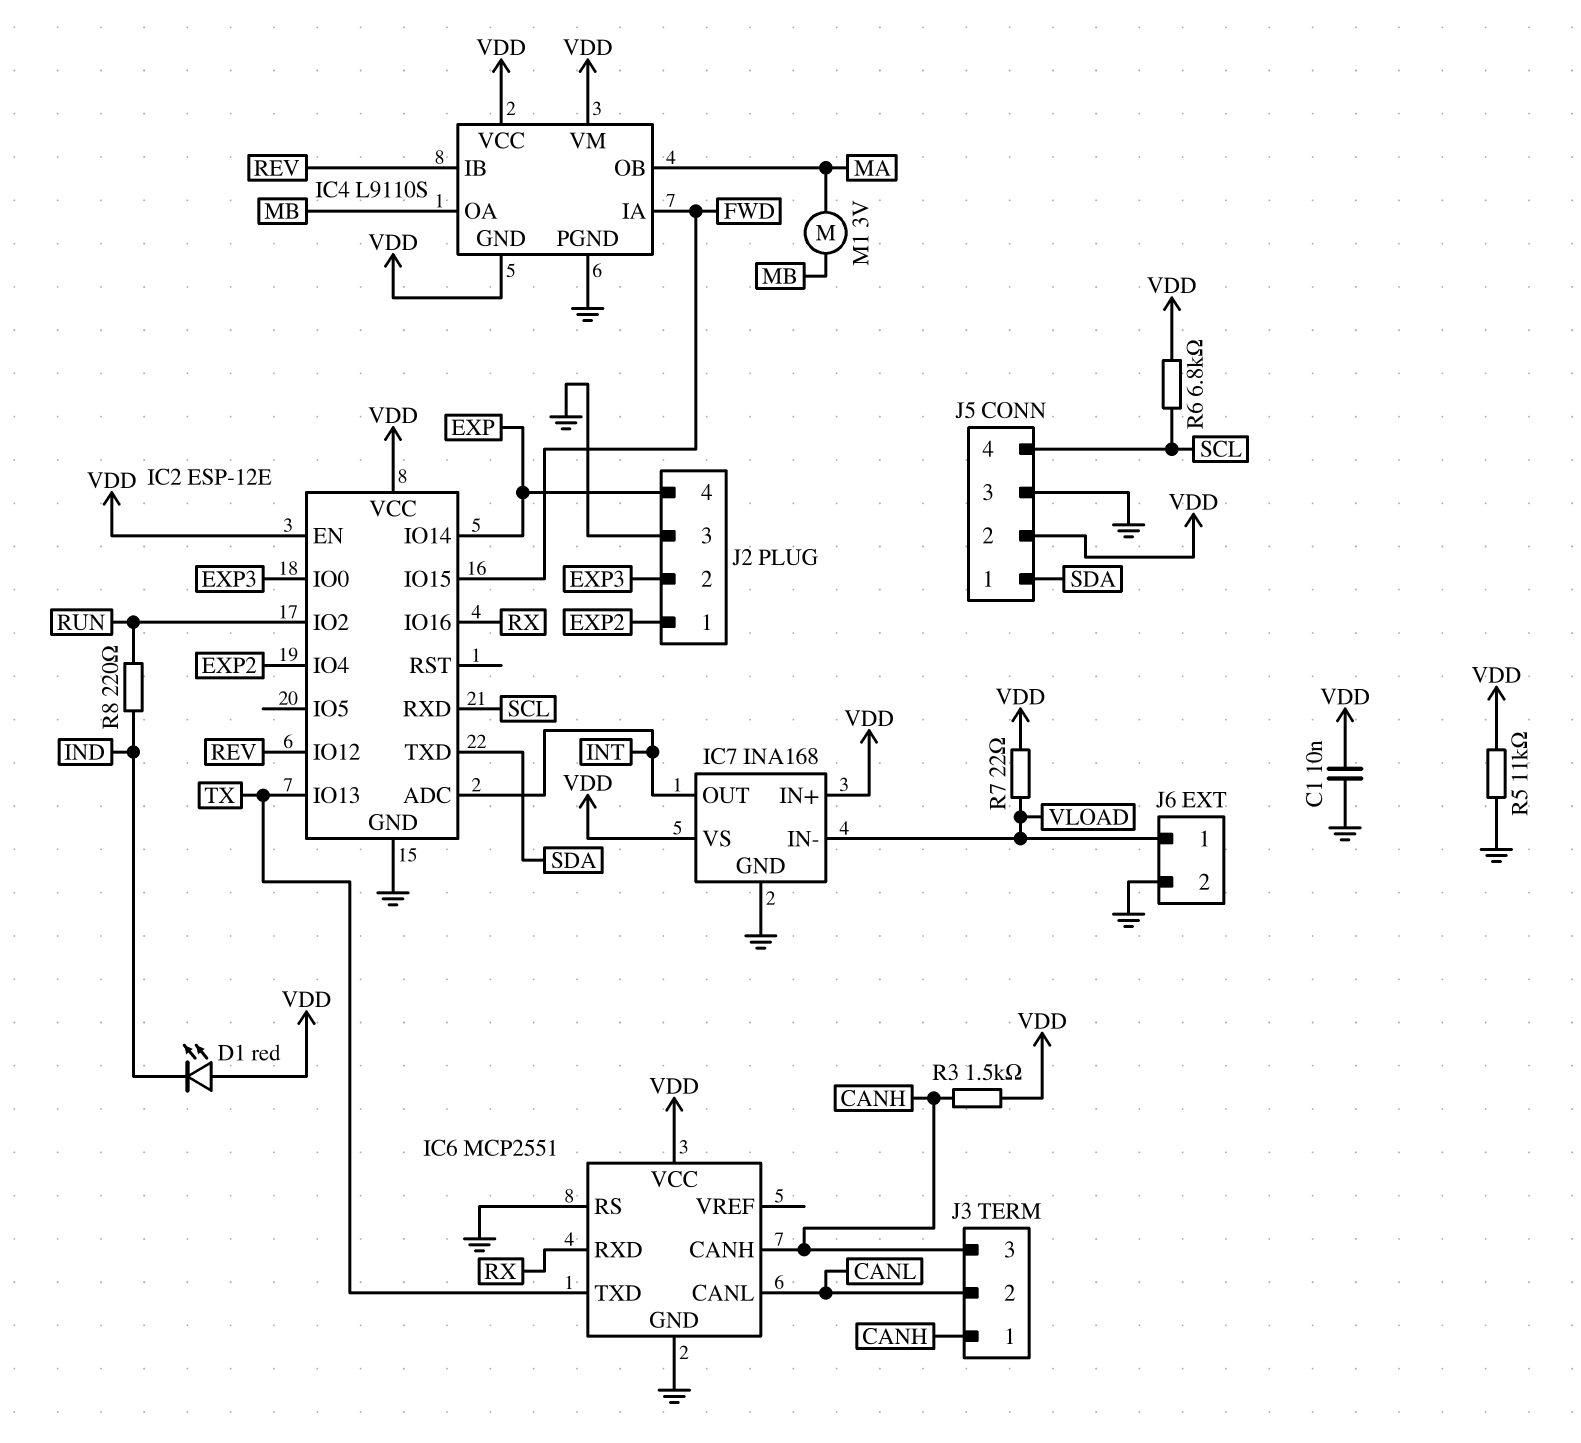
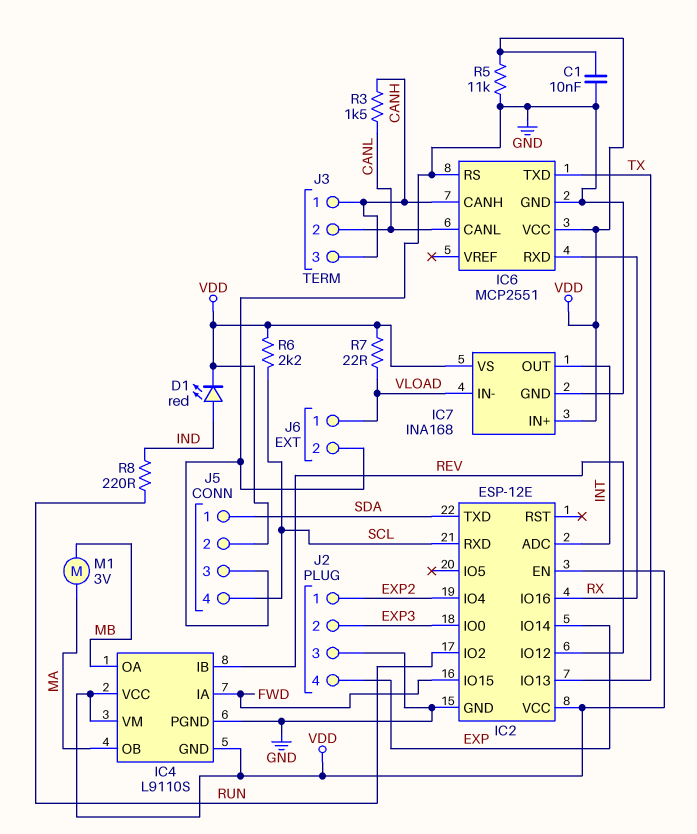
D1: LED red (A VDD, K IND) -> LED red (A IND, K VDD)
R3: 1.5k (CANH, VDD) -> 1.5k (CANH, CANL)
R6: 6.8k (SCL, VDD) -> 2.2k (SCL, VDD)

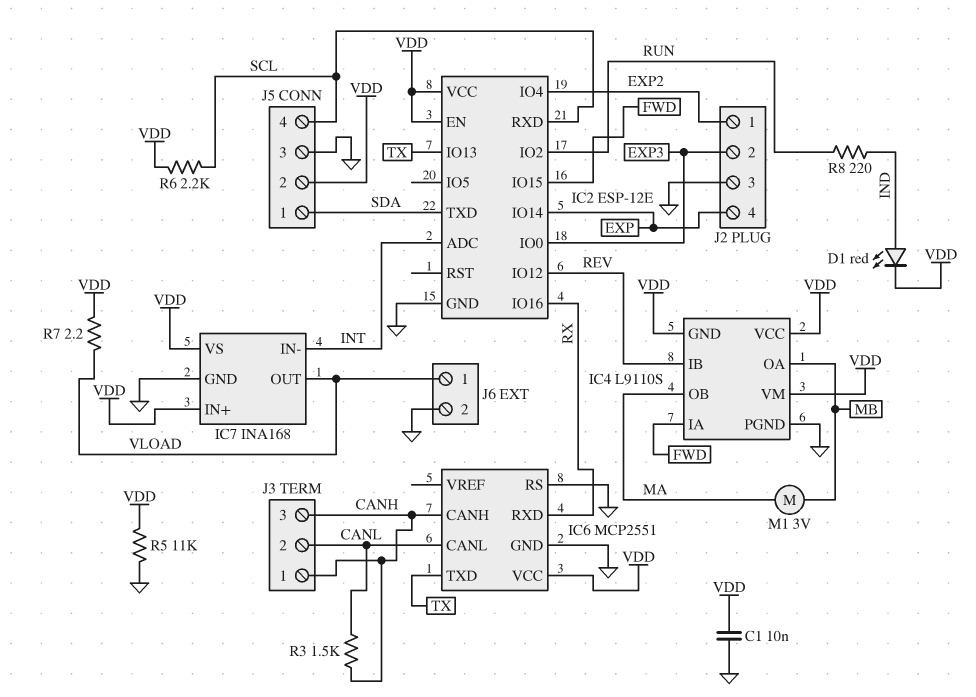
IC7 pin IN-: VLOAD -> INT
IC7 pin OUT: INT -> VLOAD
R7: 22 (VDD, VLOAD) -> 2.2 (VDD, VLOAD)

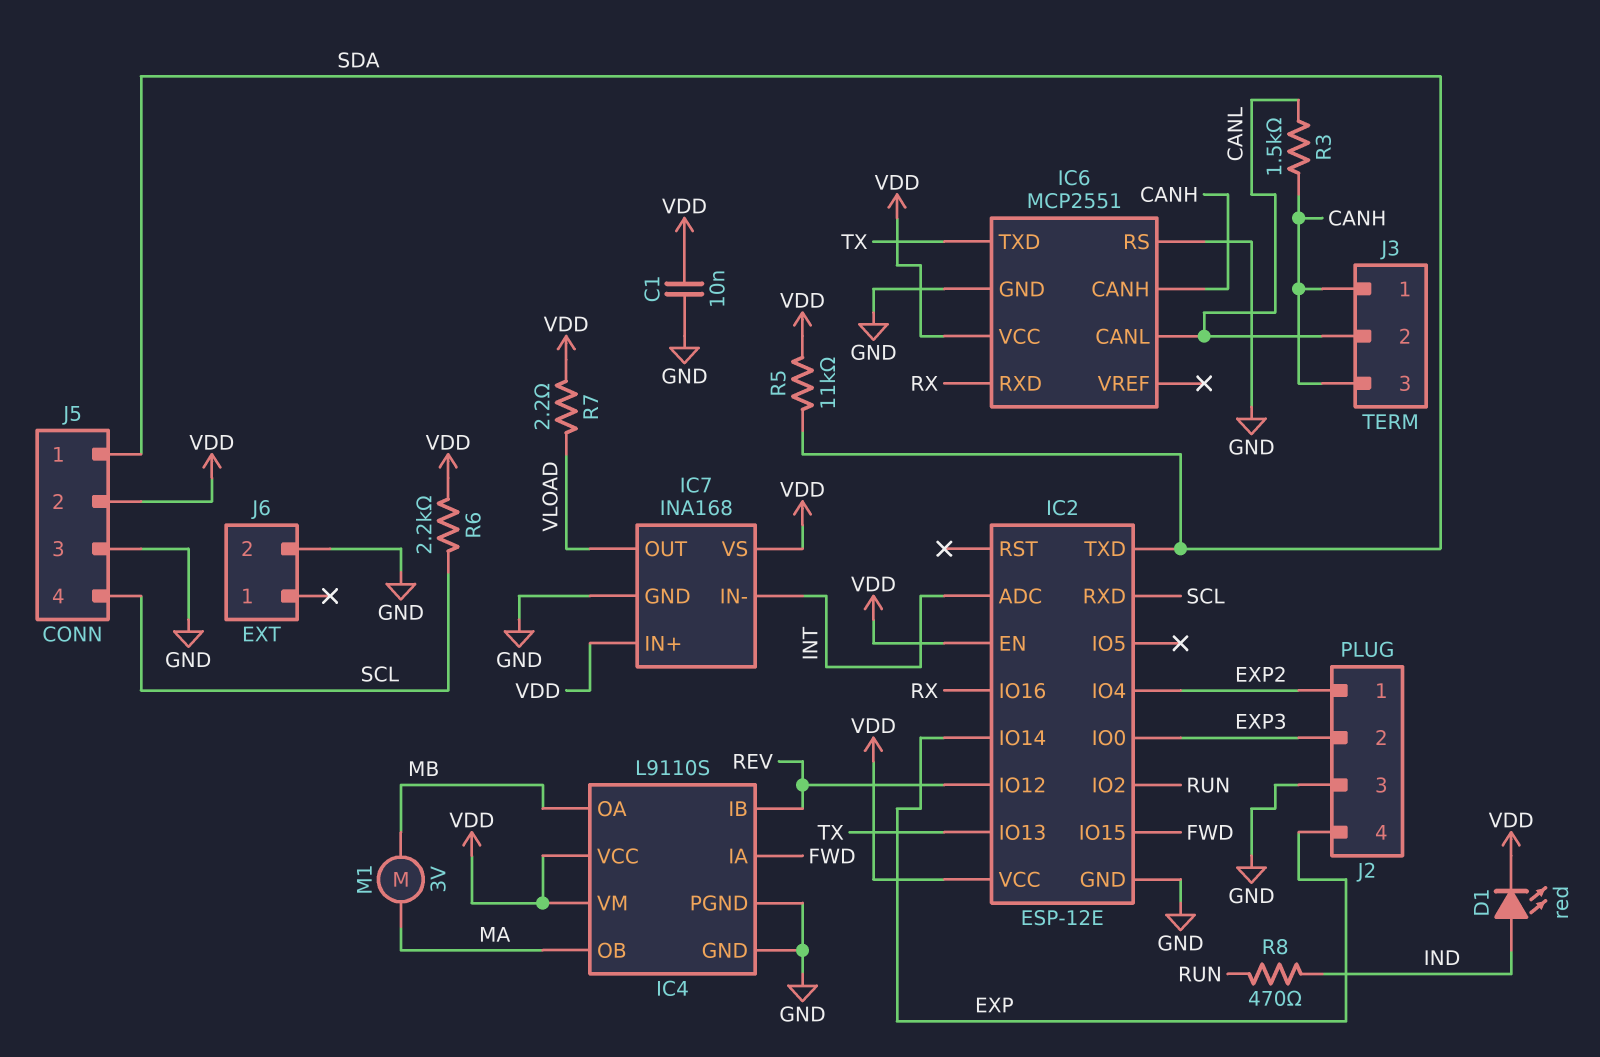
IC4 pin GND: VDD -> GND
J6 pin 1: VLOAD -> none
R5: 11k (GND, VDD) -> 11k (SDA, VDD)
R8: 220 (IND, RUN) -> 470 (IND, RUN)

